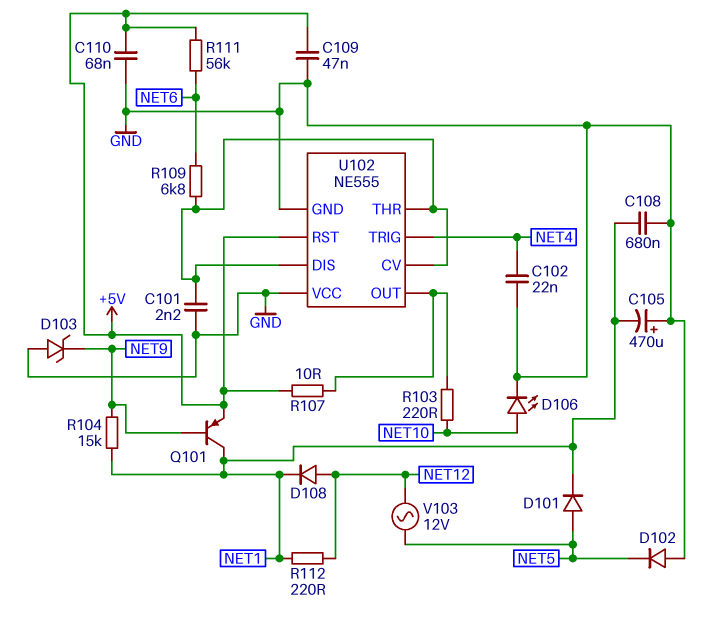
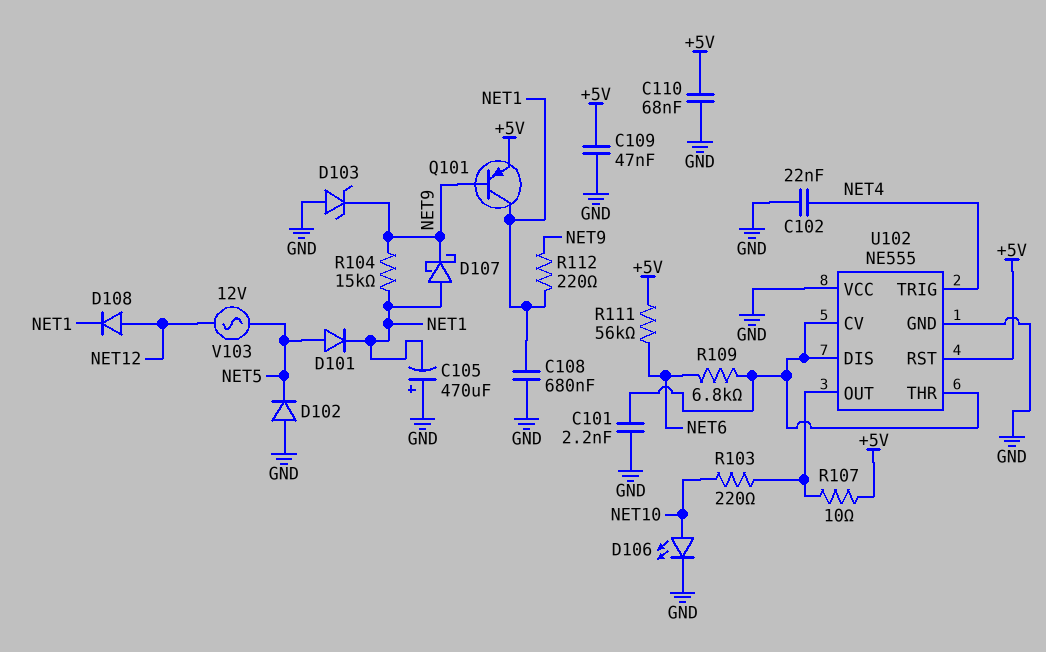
D107: none -> schottky (A NET1, K NET9)
R112: 220 (NET1, NET12) -> 220 (NET1, NET9)

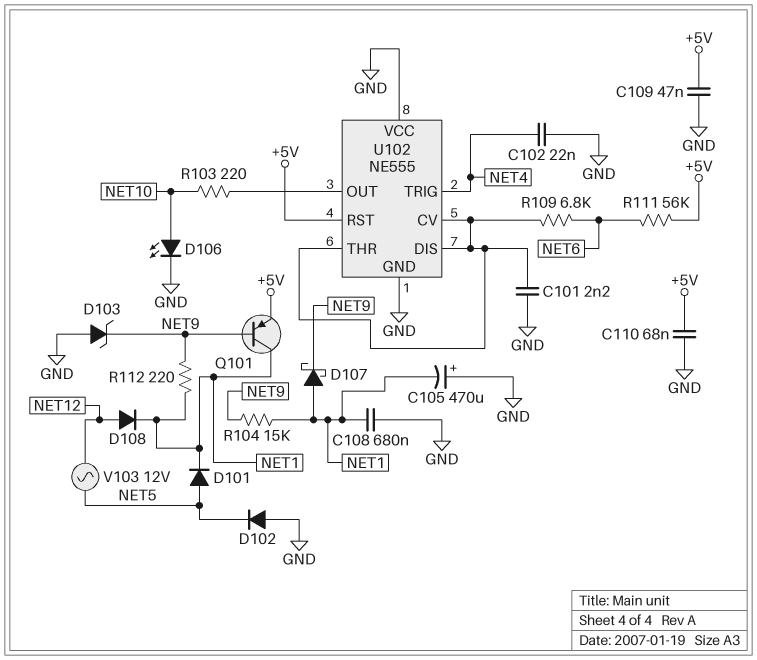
R107: 10 (+5V, U102/OUT) -> none

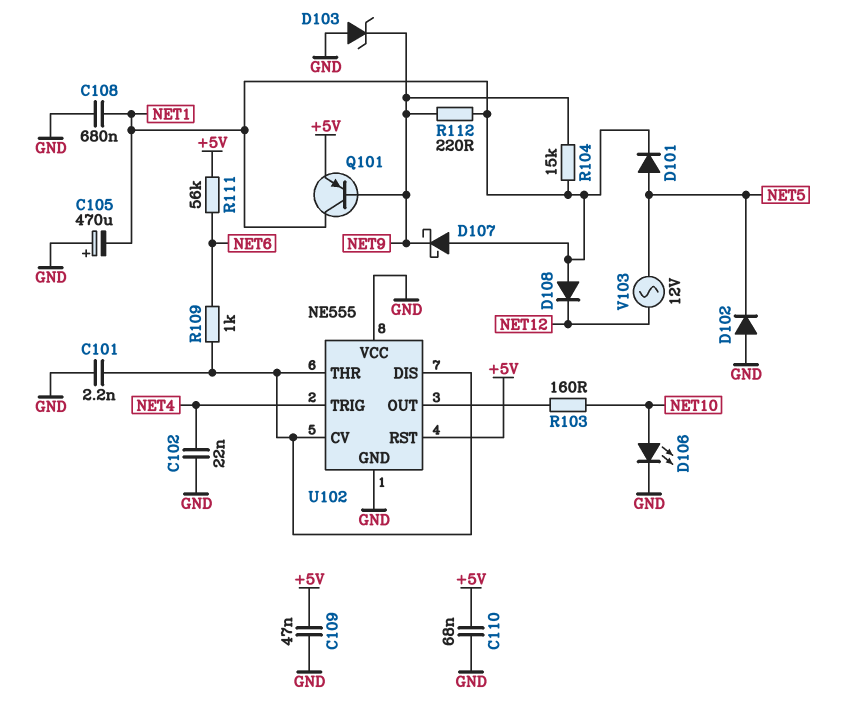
D108: diode (A NET12, K NET1) -> diode (A NET1, K NET12)
R103: 220 (NET10, U102/OUT) -> 160 (NET10, U102/OUT)
R109: 6.8k (NET6, U102/CV) -> 1k (NET6, U102/CV)

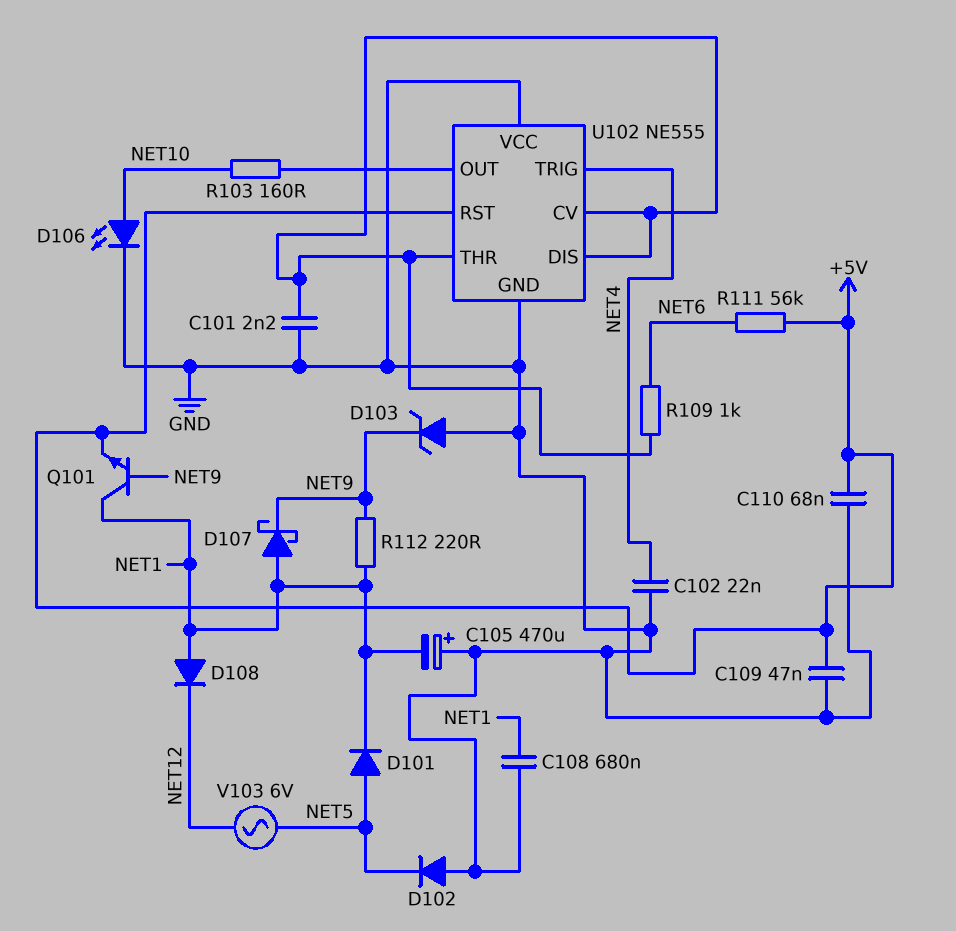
Q101: PNP (B NET9, C NET1, E +5V) -> NPN (B NET9, C NET1, E +5V)
R104: 15k (NET1, NET9) -> none
V103: AC 12V (NET5, NET12) -> AC 6V (NET5, NET12)

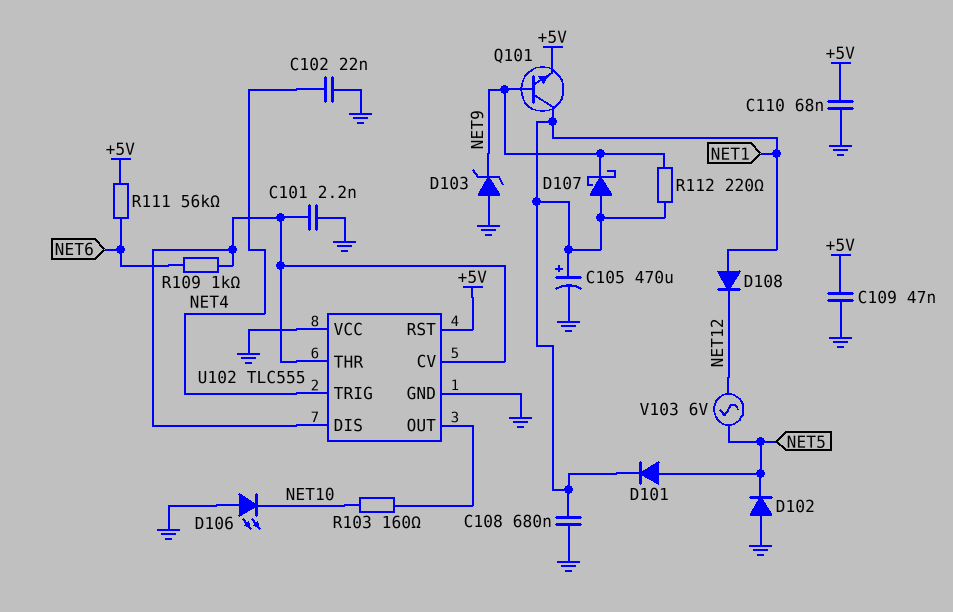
C105: 470uF (plus GND, minus NET1) -> 470uF (plus NET1, minus GND)
D106: LED (A NET10, K GND) -> LED (A GND, K NET10)
U102: NE555 -> TLC555

